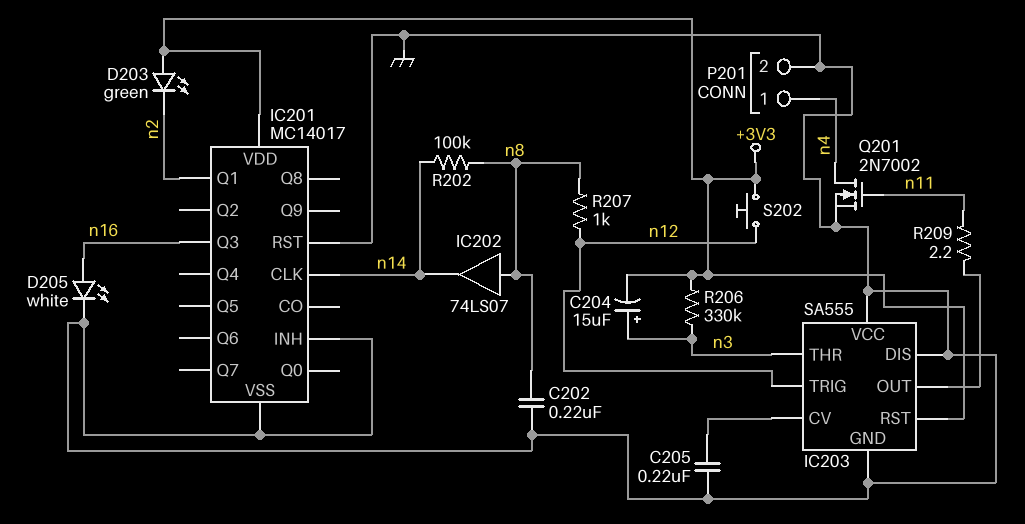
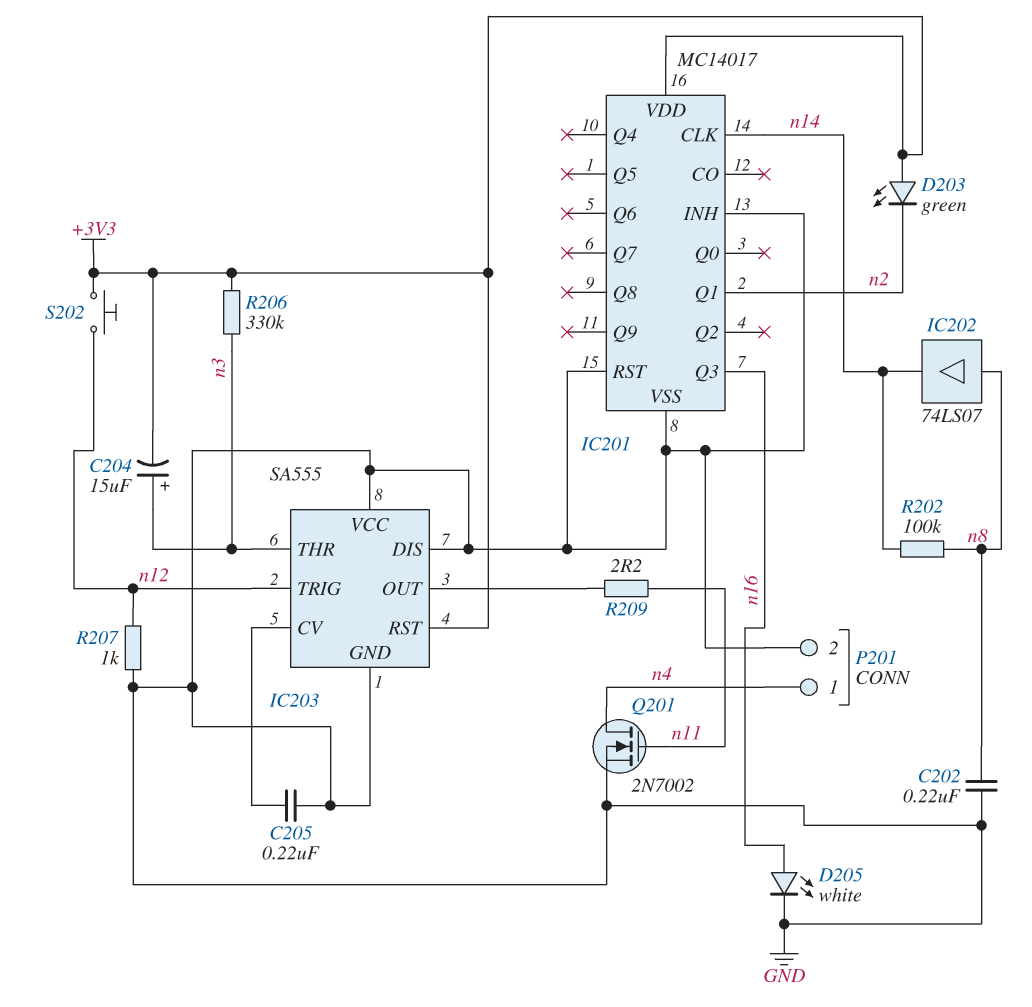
R207: 1k (n8, n12) -> 1k (GND, n12)

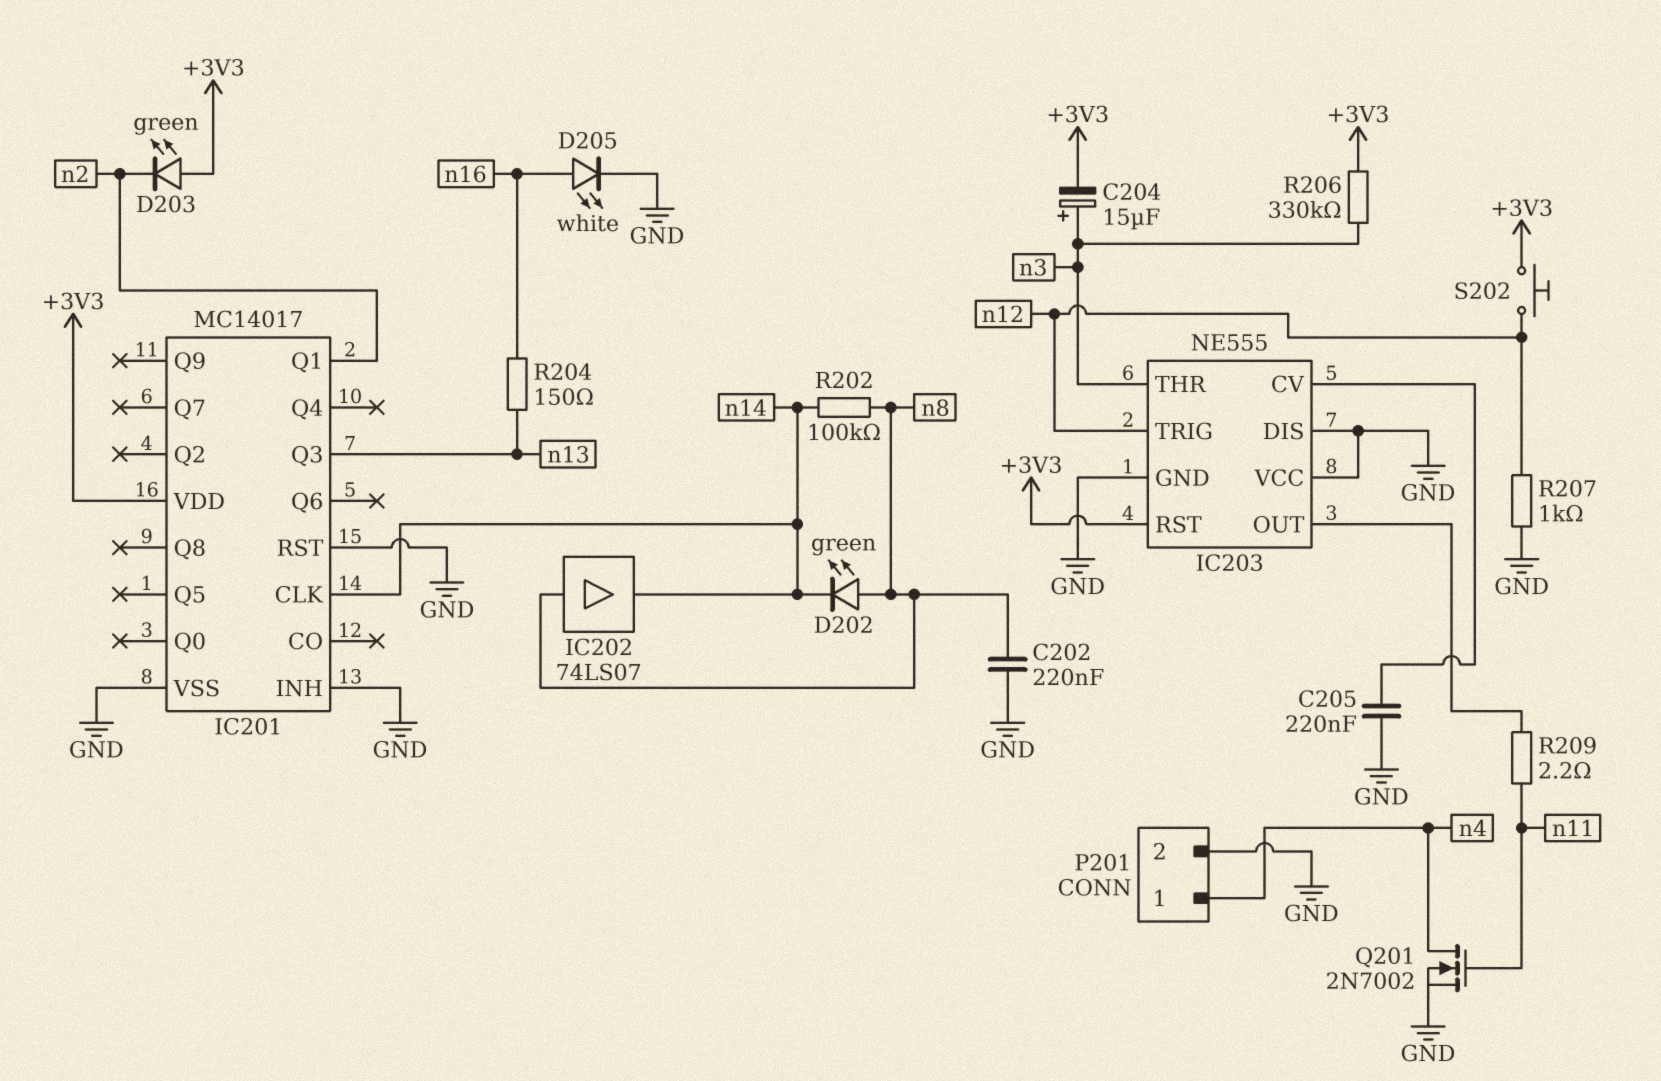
D202: none -> LED green (A n8, K n14)
IC201 pin Q3: n16 -> n13
IC203: SA555 -> NE555
R204: none -> 150 (n13, n16)

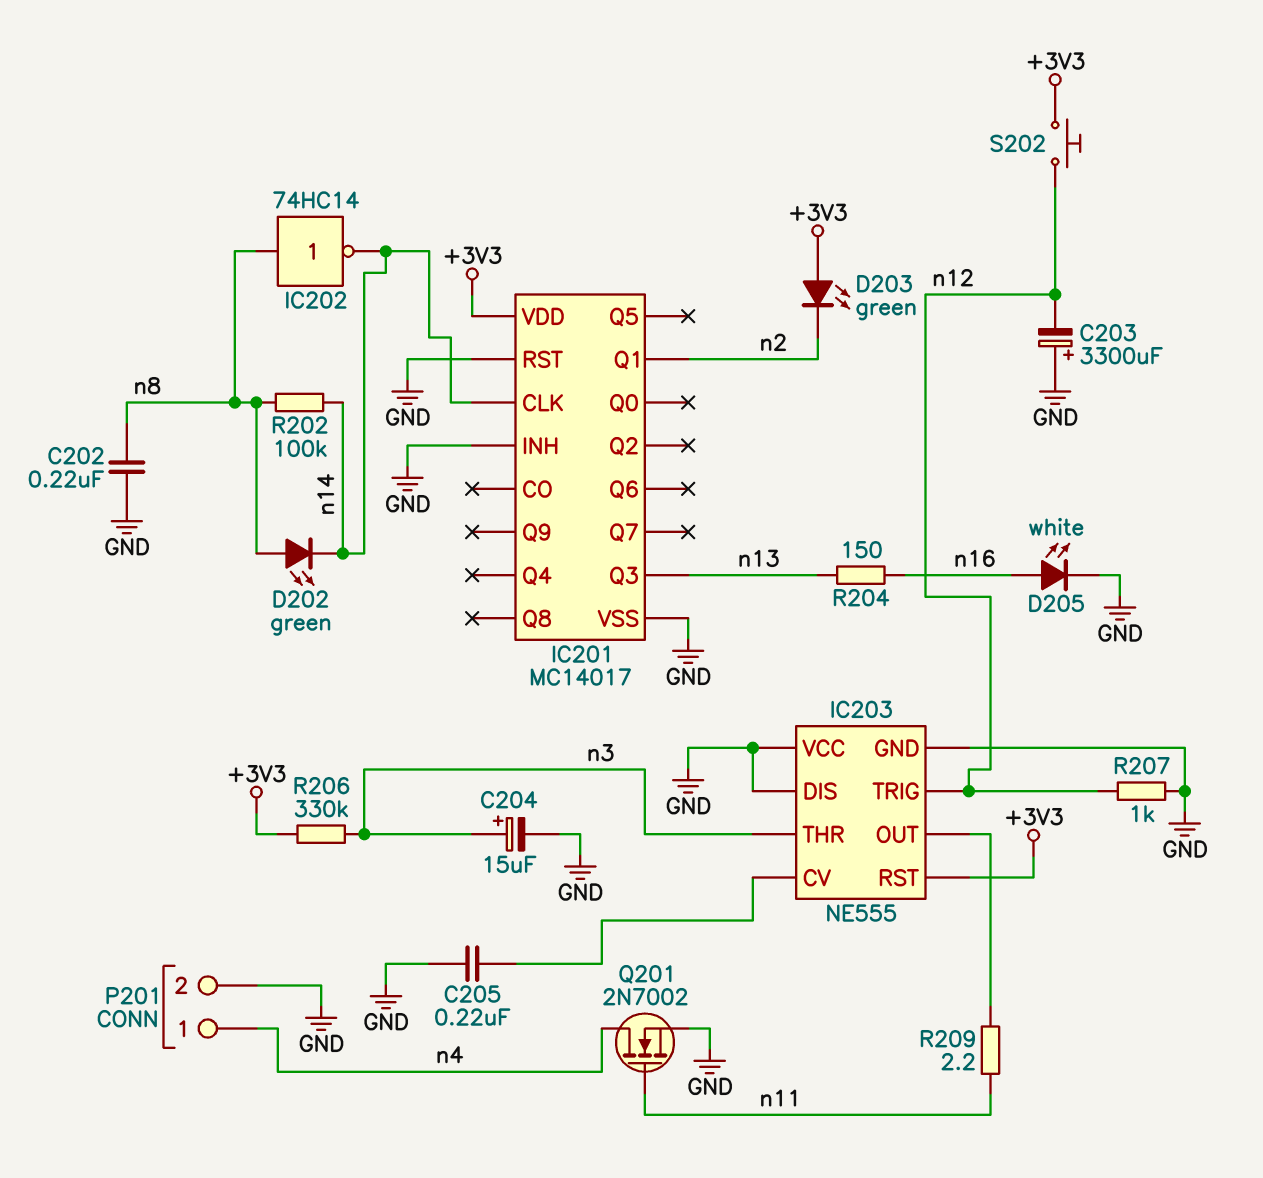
C203: none -> 3300uF (plus GND, minus n12)
C204: 15uF (plus n3, minus +3V3) -> 15uF (plus n3, minus GND)
IC202: buffer 74LS07 (in n8, out n14) -> NOT 74HC14 (in n8, out n14)

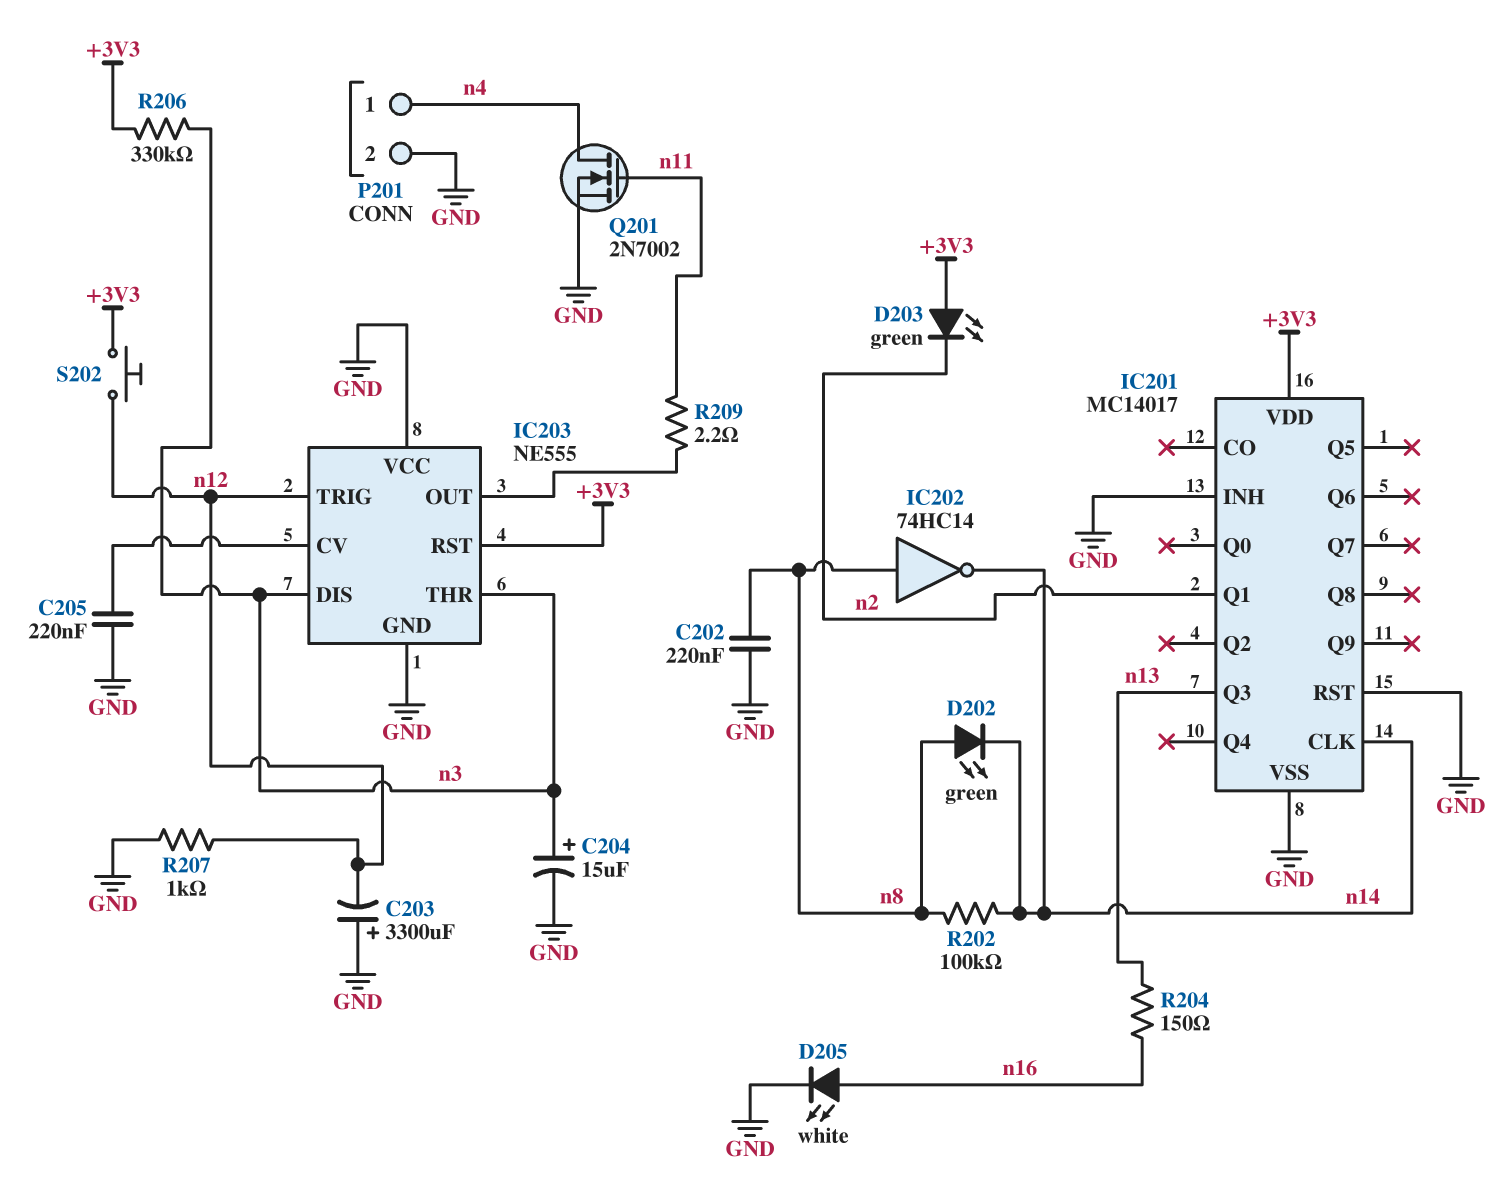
IC203 pin DIS: GND -> n3

